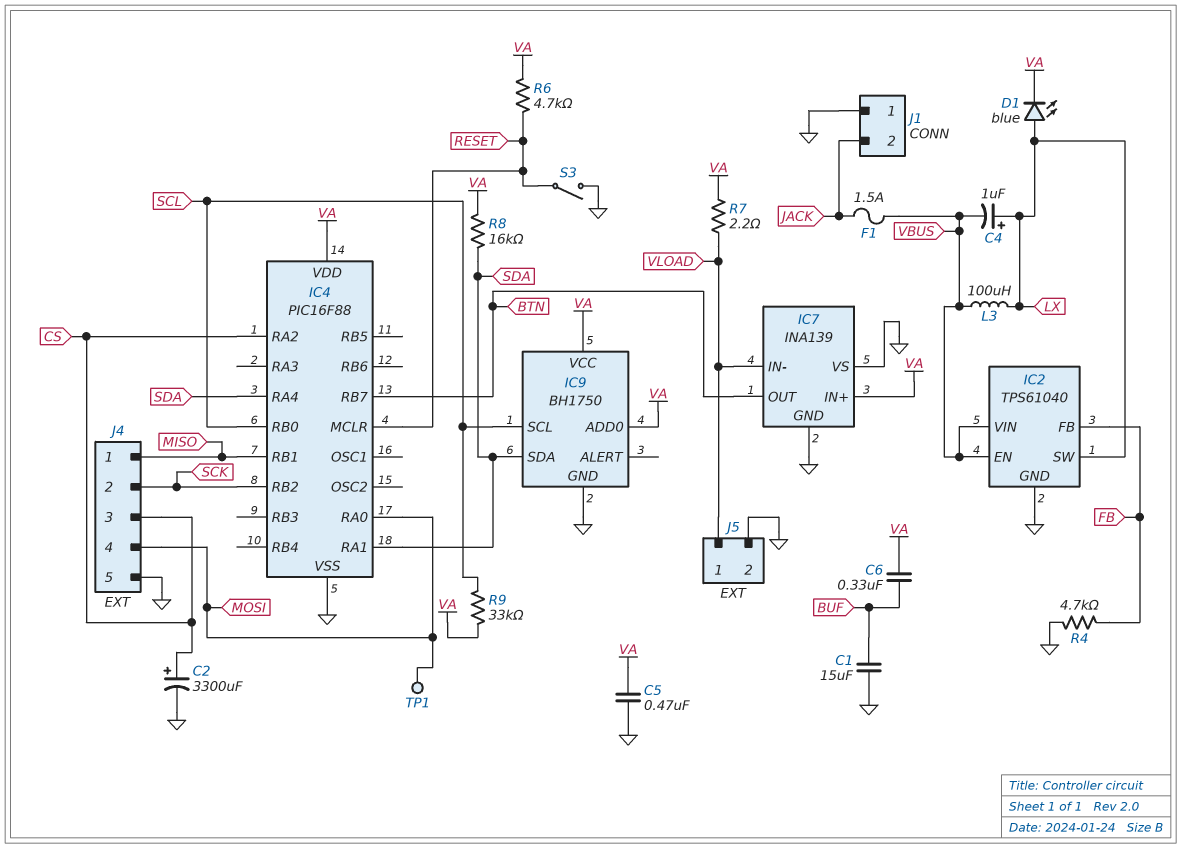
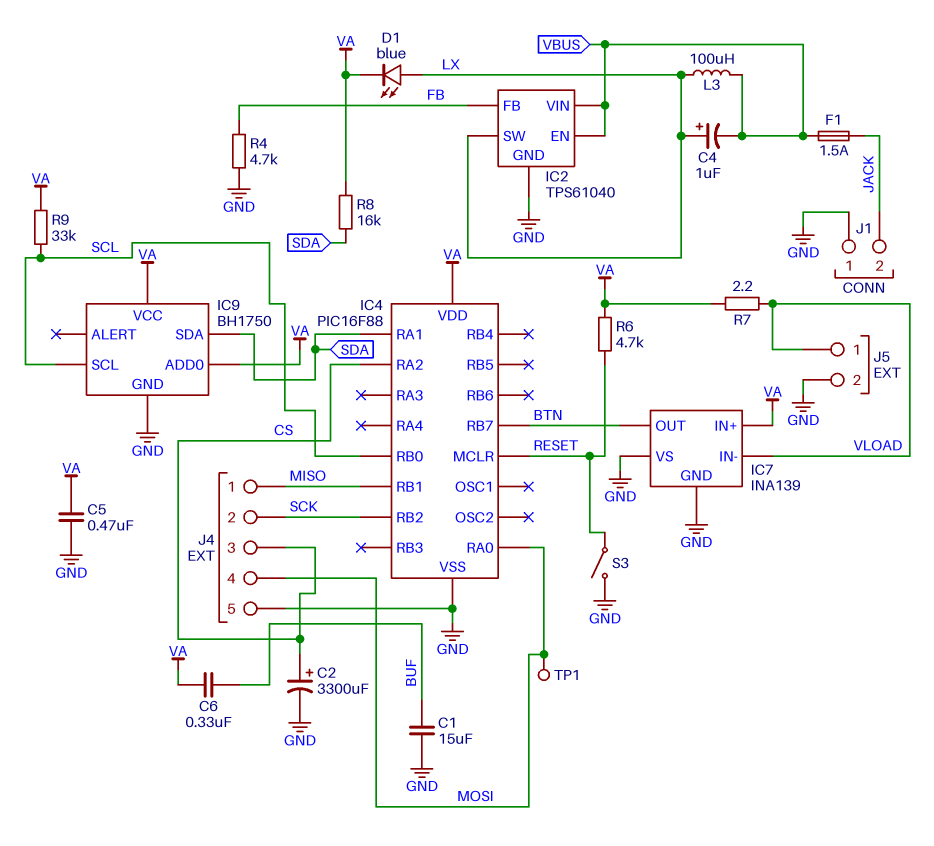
IC4 pin RA4: SDA -> none

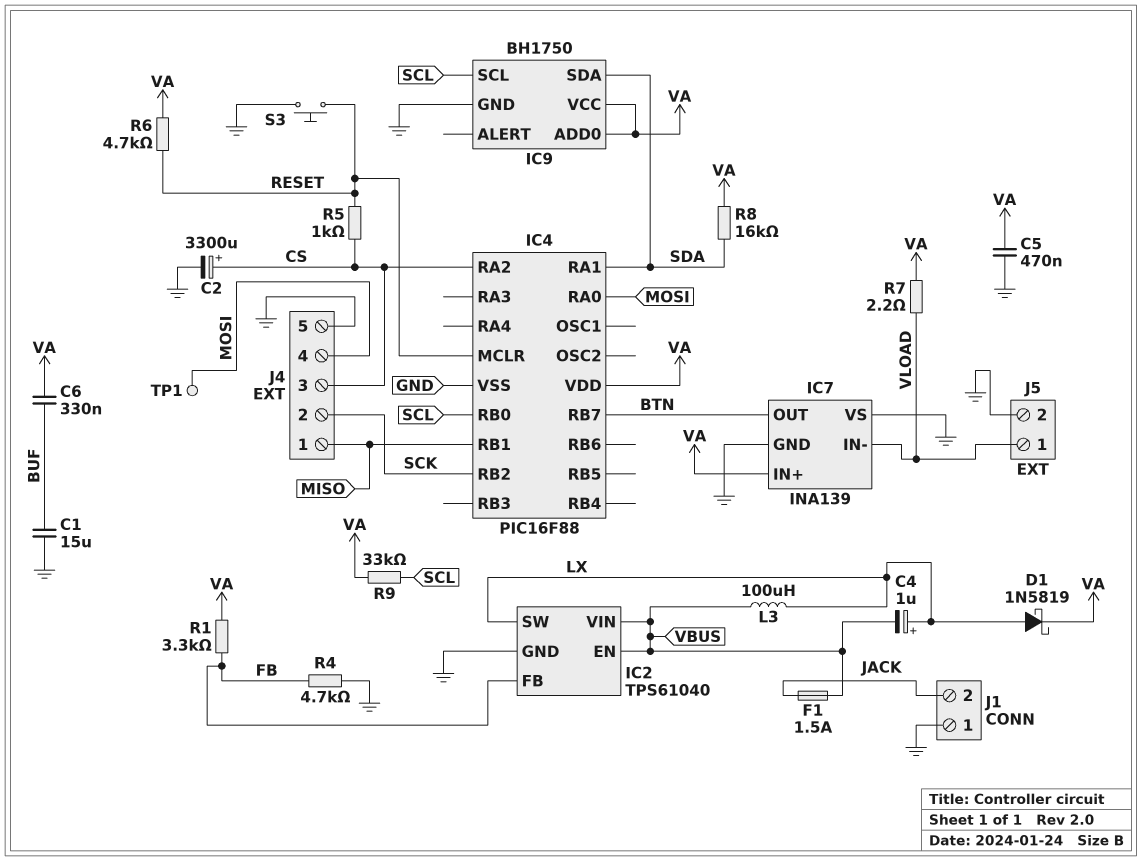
D1: LED blue (A LX, K VA) -> schottky 1N5819 (A LX, K VA)
R1: none -> 3.3k (FB, VA)
R5: none -> 1k (CS, RESET)
S3: switch (GND, RESET) -> button (GND, RESET)

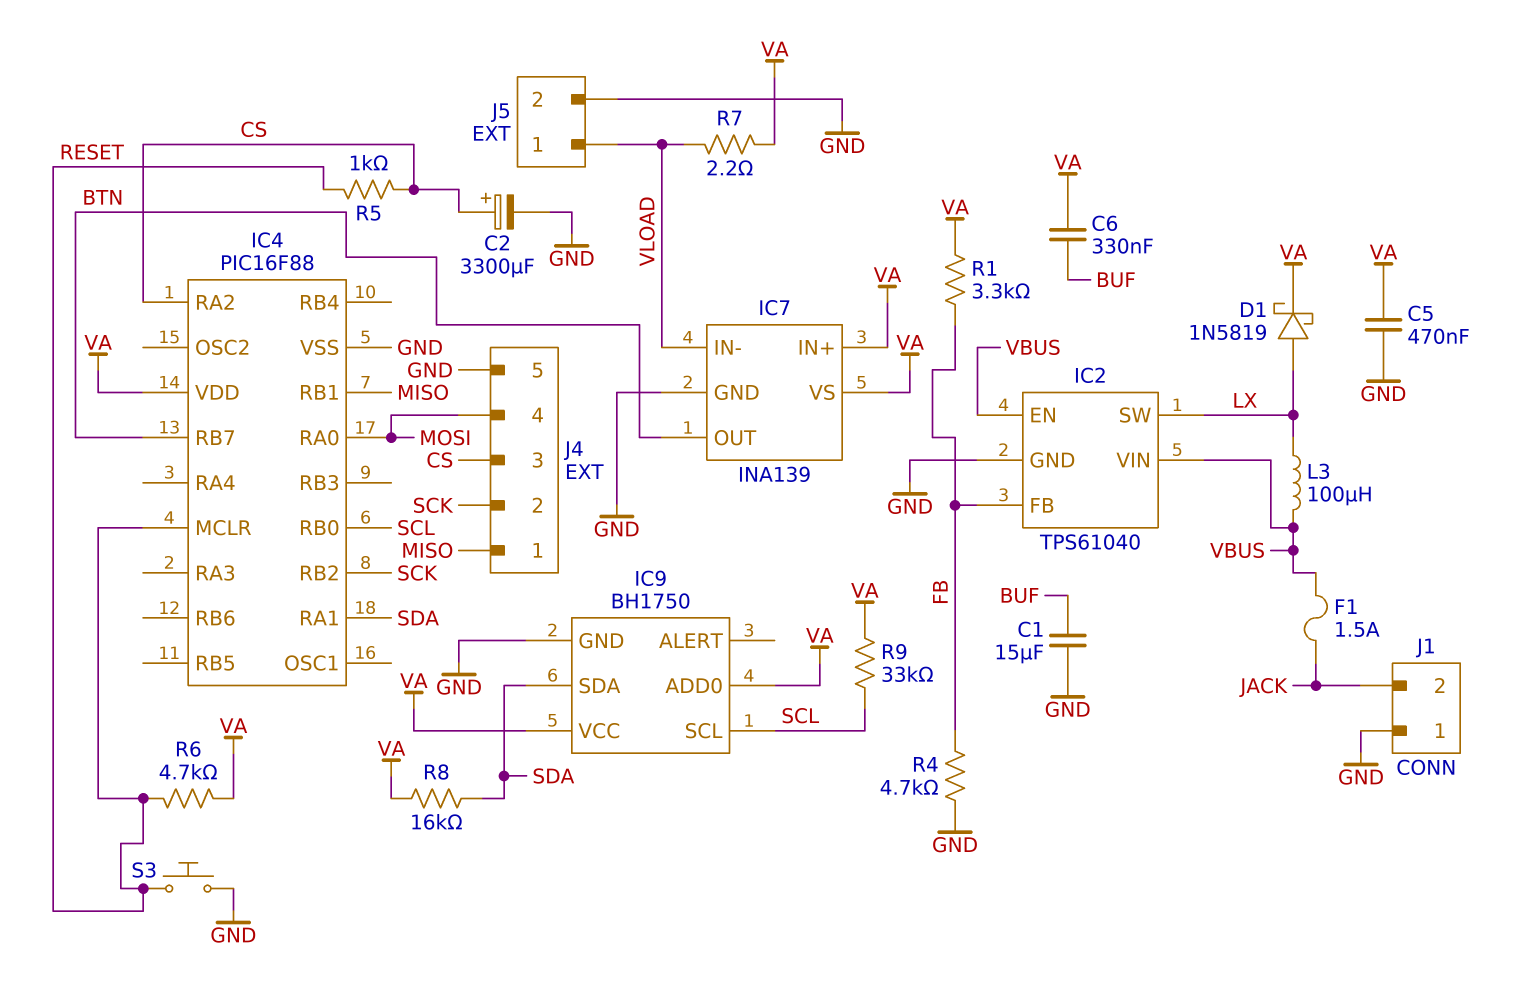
C4: 1uF (plus LX, minus VBUS) -> none
IC7 pin VS: GND -> VA
TP1: test point (MOSI) -> none

